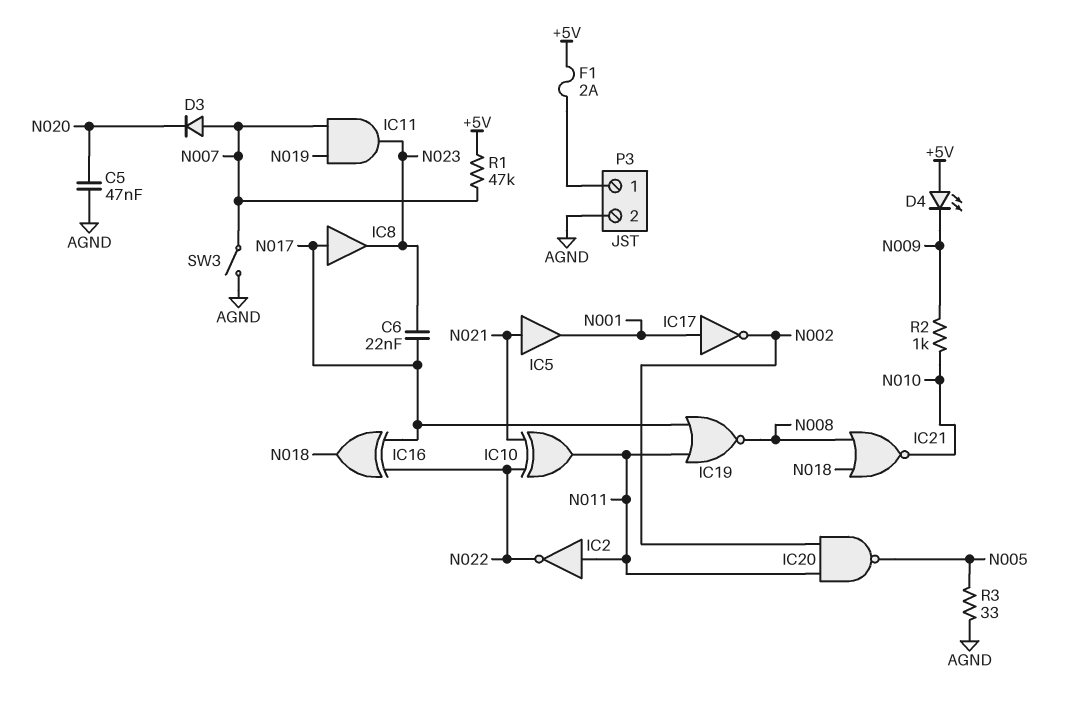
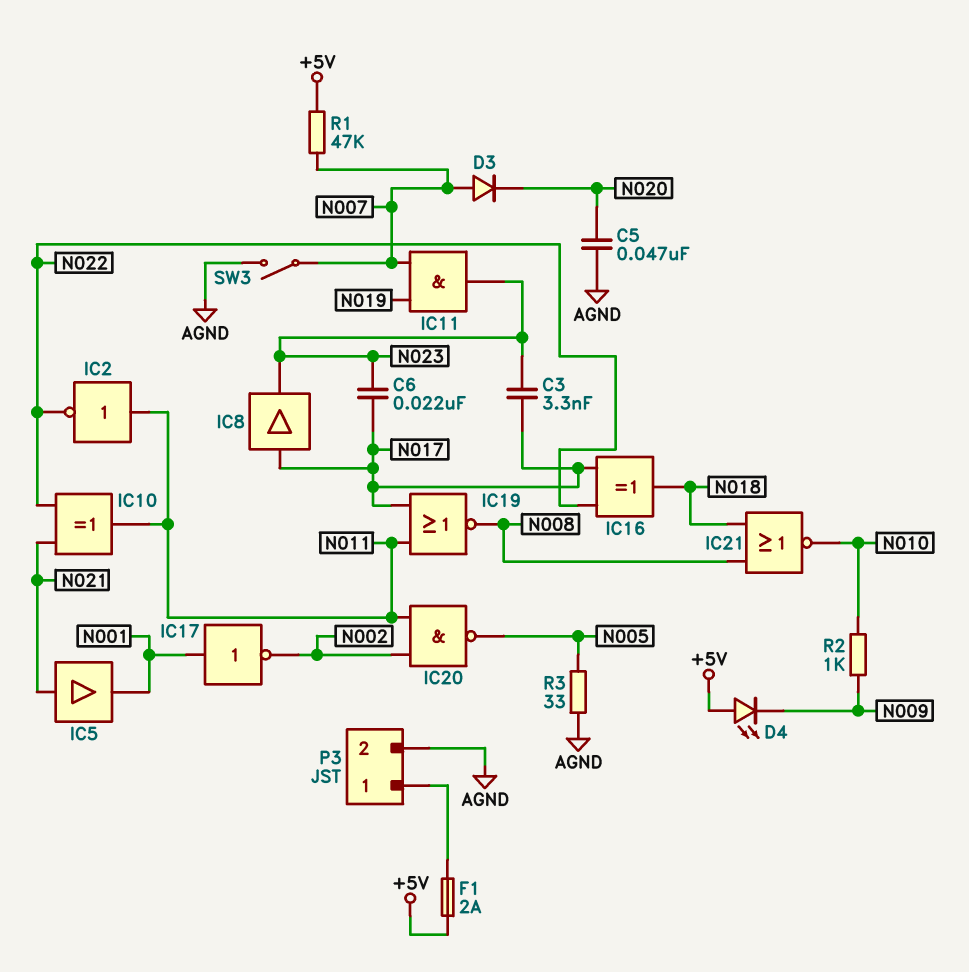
C3: none -> 3.3nF (N017, N023)

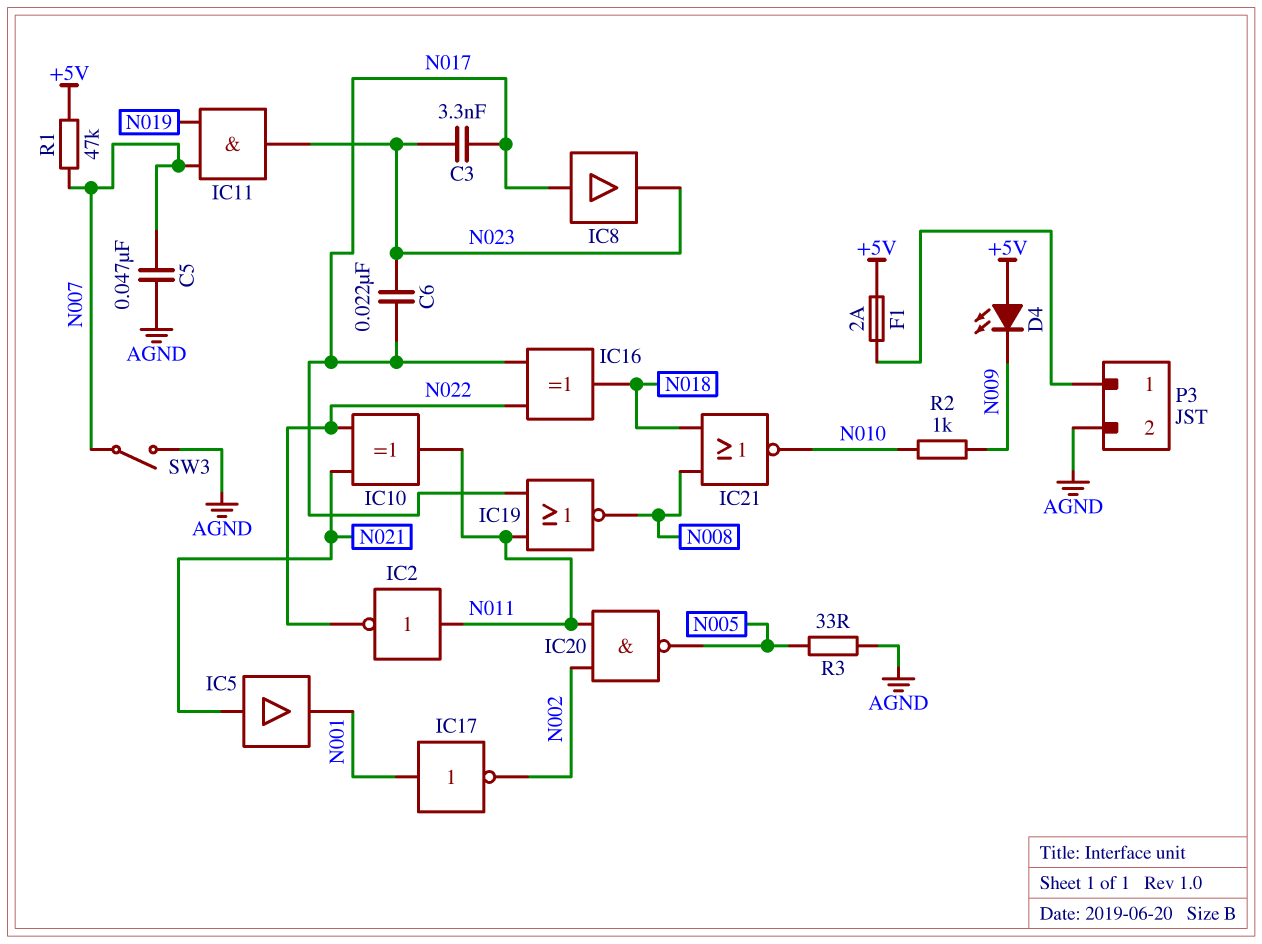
C5: 47nF (AGND, N020) -> 47nF (AGND, N007)
D3: diode (A N007, K N020) -> none

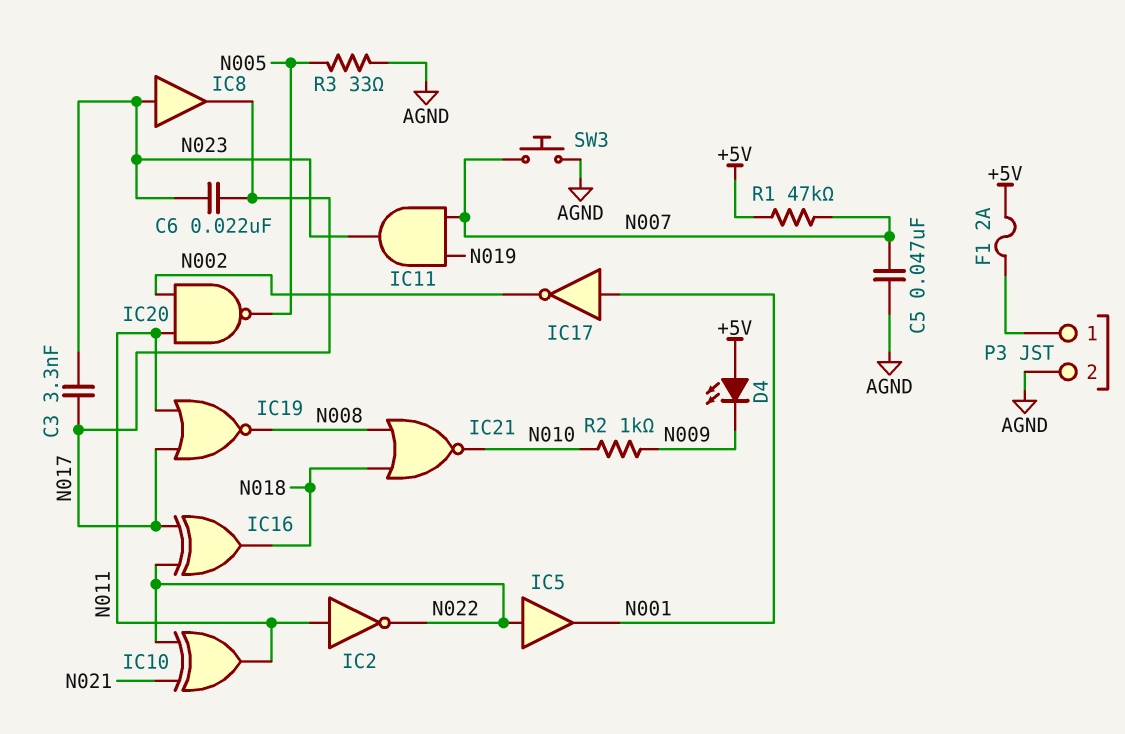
IC5: buffer (in N021, out N001) -> buffer (in N022, out N001)
IC8: buffer (in N017, out N023) -> buffer (in N023, out N017)
SW3: switch (AGND, N007) -> button (AGND, N007)

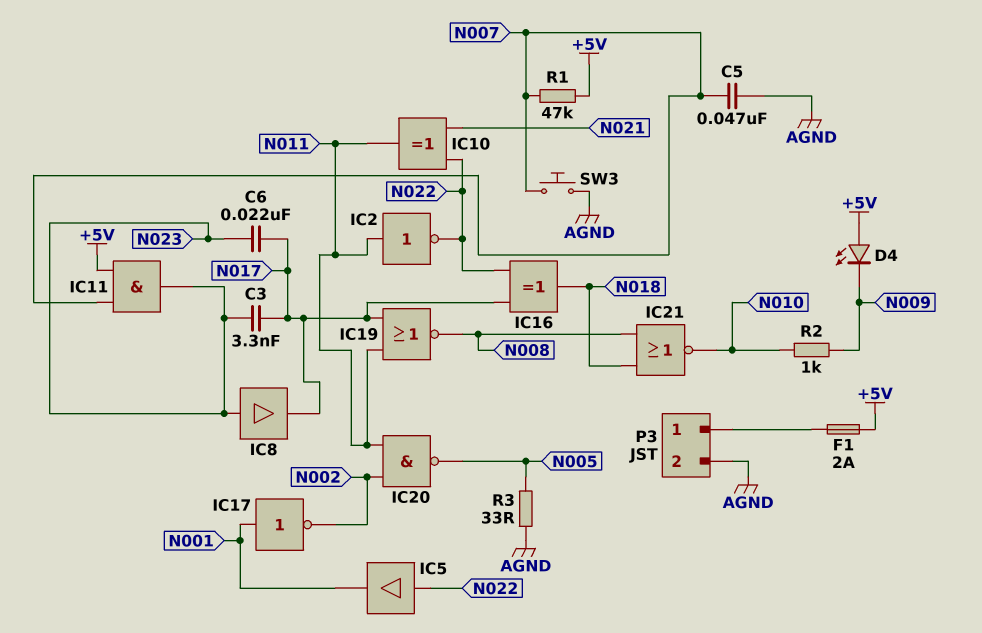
IC11: AND (in N007, in N019, out N023) -> AND (in +5V, in N007, out N023)

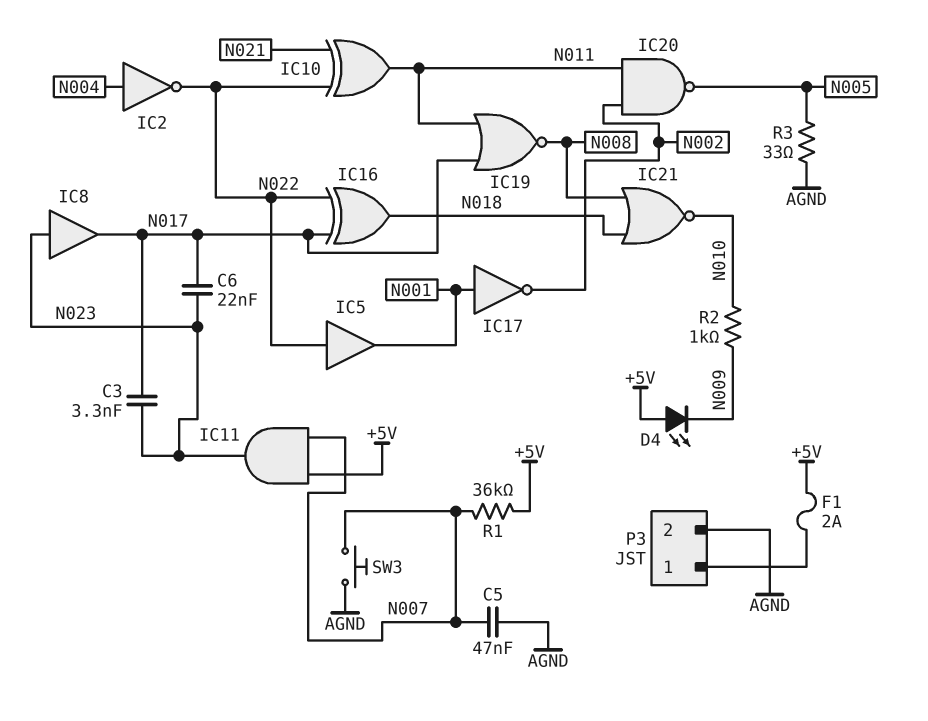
IC2: NOT (in N011, out N022) -> NOT (in N004, out N022)
R1: 47k (+5V, N007) -> 36k (+5V, N007)

